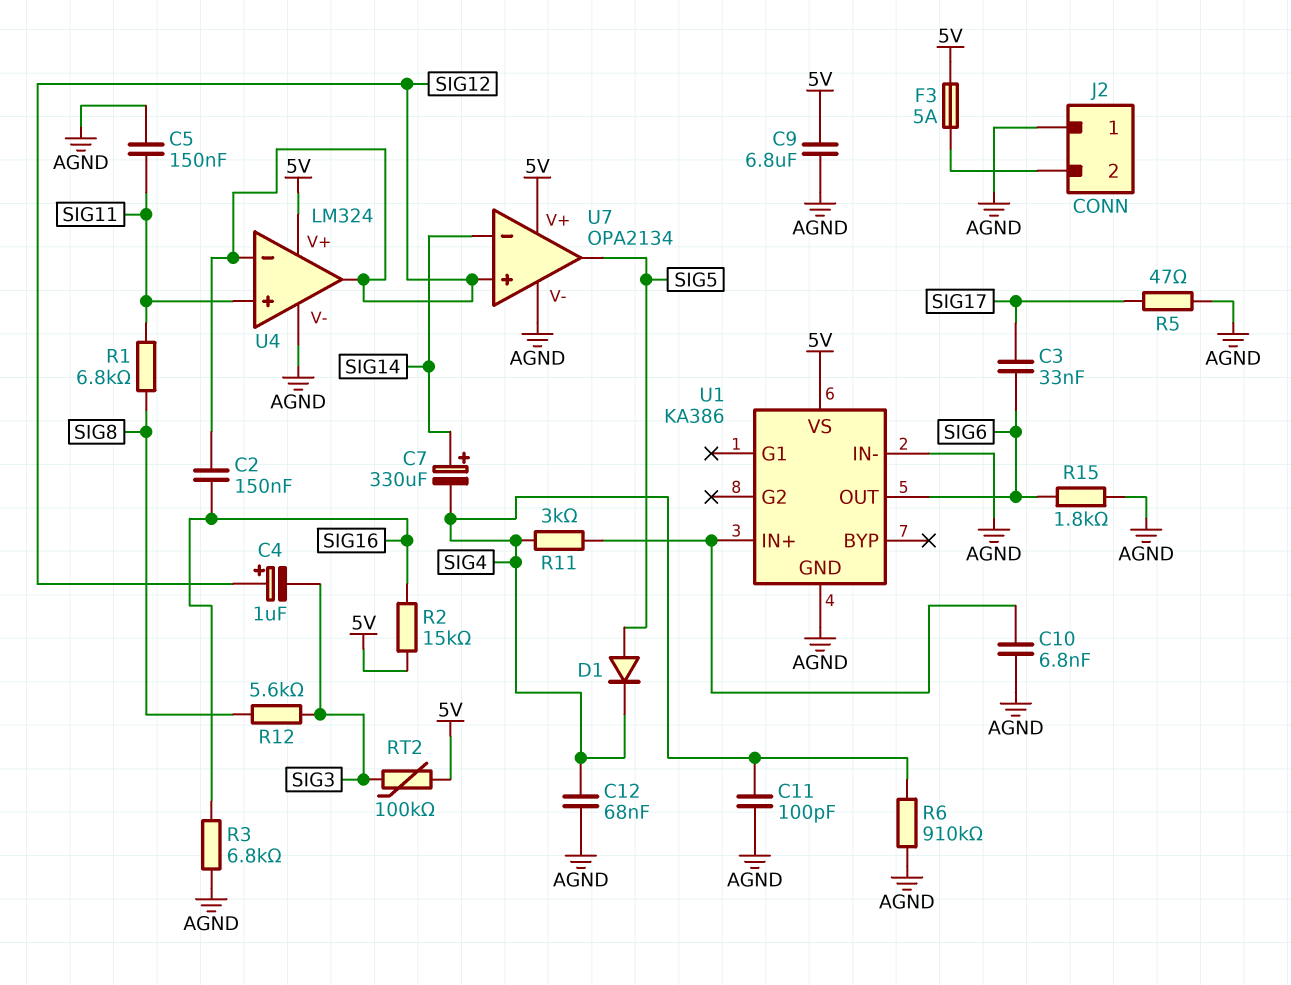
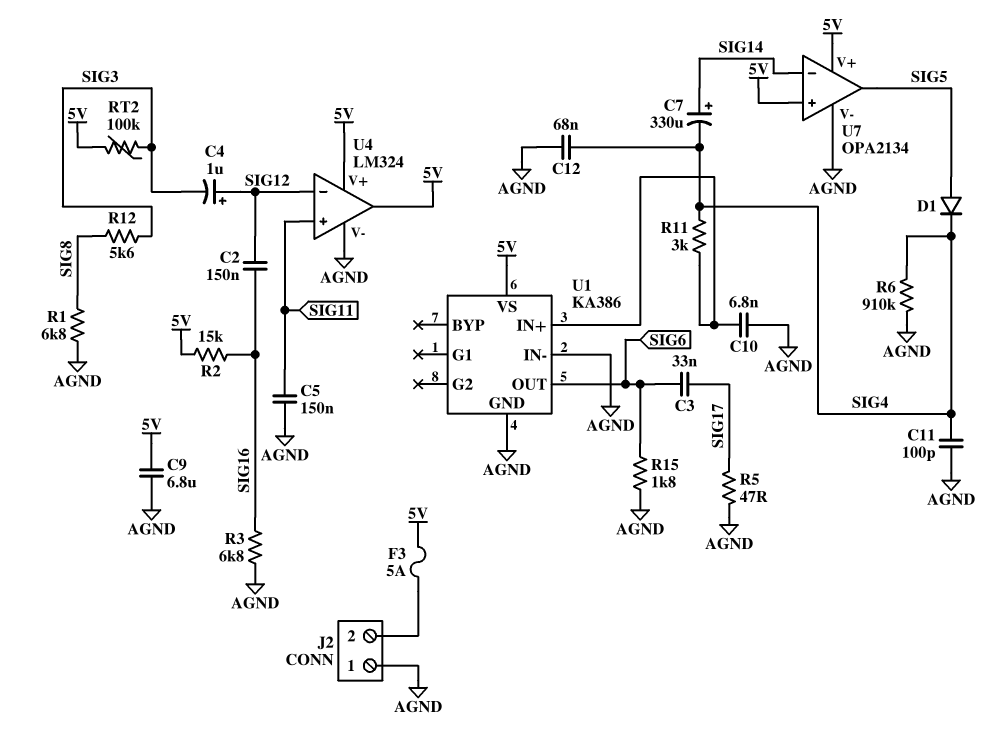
R1: 6.8k (SIG8, SIG11) -> 6.8k (AGND, SIG8)
U4 pin out: SIG12 -> 5V
U7 pin in+: SIG12 -> 5V

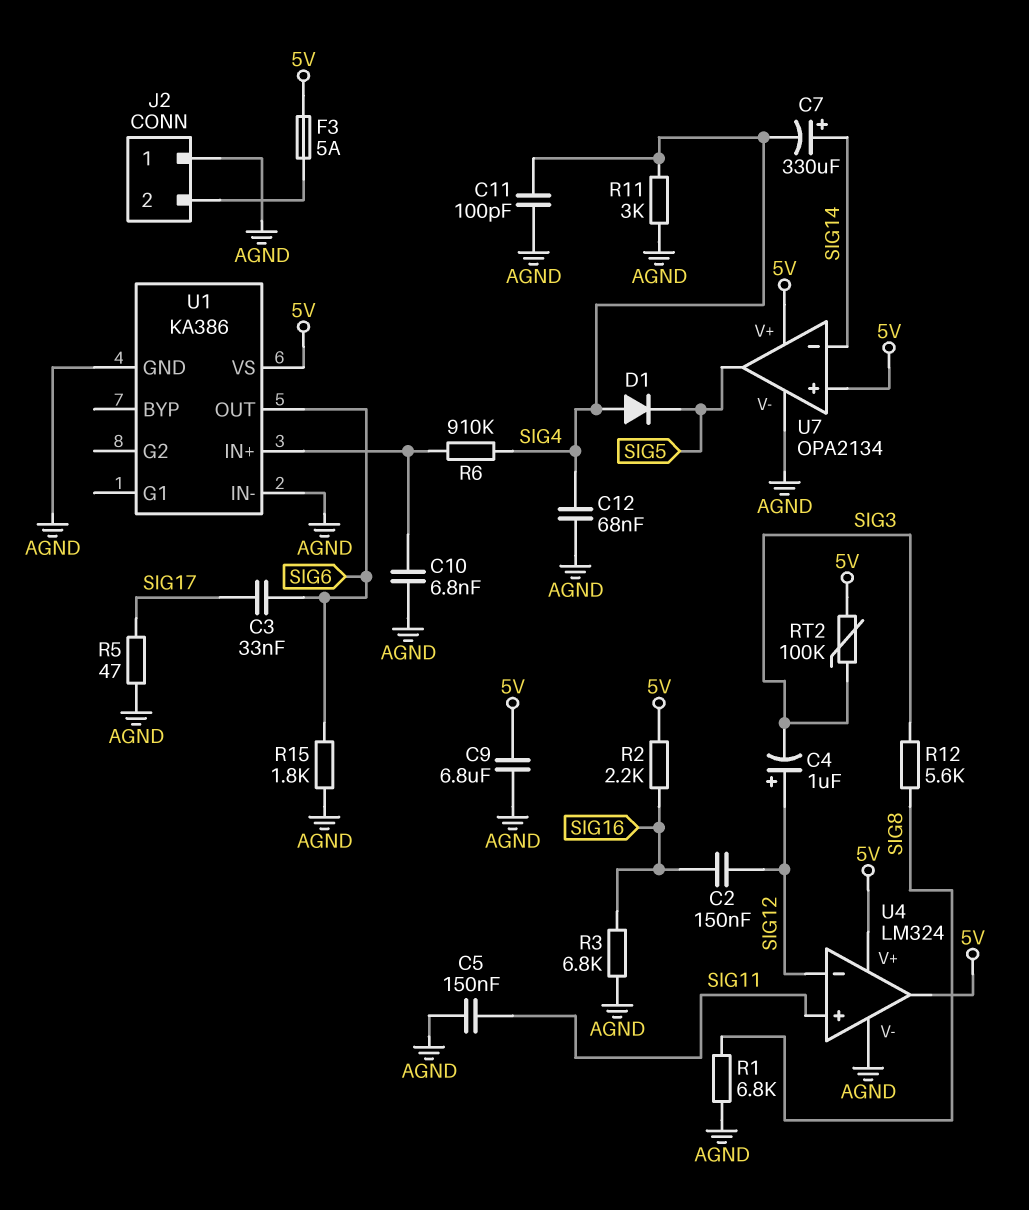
D1: diode (A SIG5, K SIG4) -> diode (A SIG4, K SIG5)
R2: 15k (5V, SIG16) -> 2.2k (5V, SIG16)
R6: 910k (AGND, SIG4) -> 910k (SIG4, U1/IN+)
R11: 3k (SIG4, U1/IN+) -> 3k (AGND, SIG4)

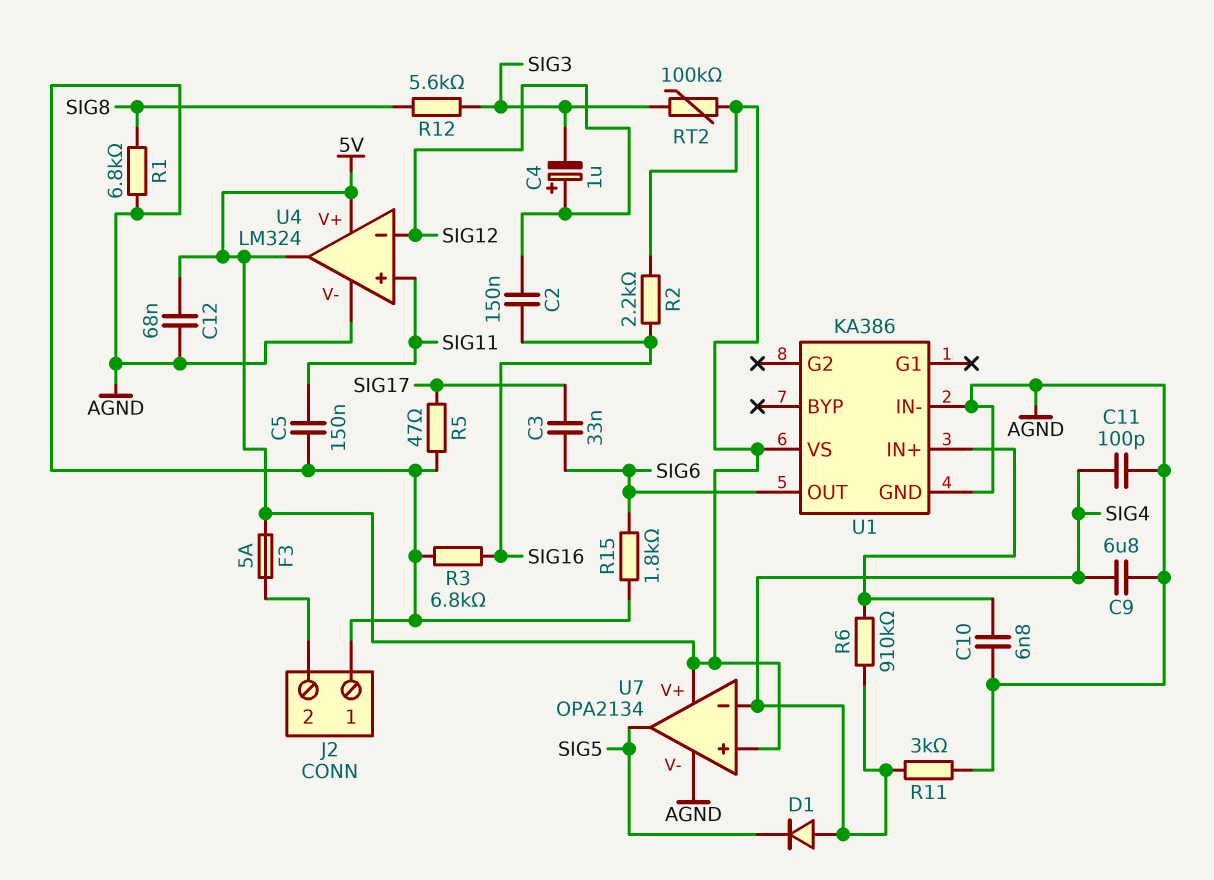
C7: 330uF (plus SIG14, minus SIG4) -> none
C9: 6.8uF (5V, AGND) -> 6.8uF (AGND, SIG4)
C12: 68nF (AGND, SIG4) -> 68nF (5V, AGND)
U7 pin in-: SIG14 -> SIG4

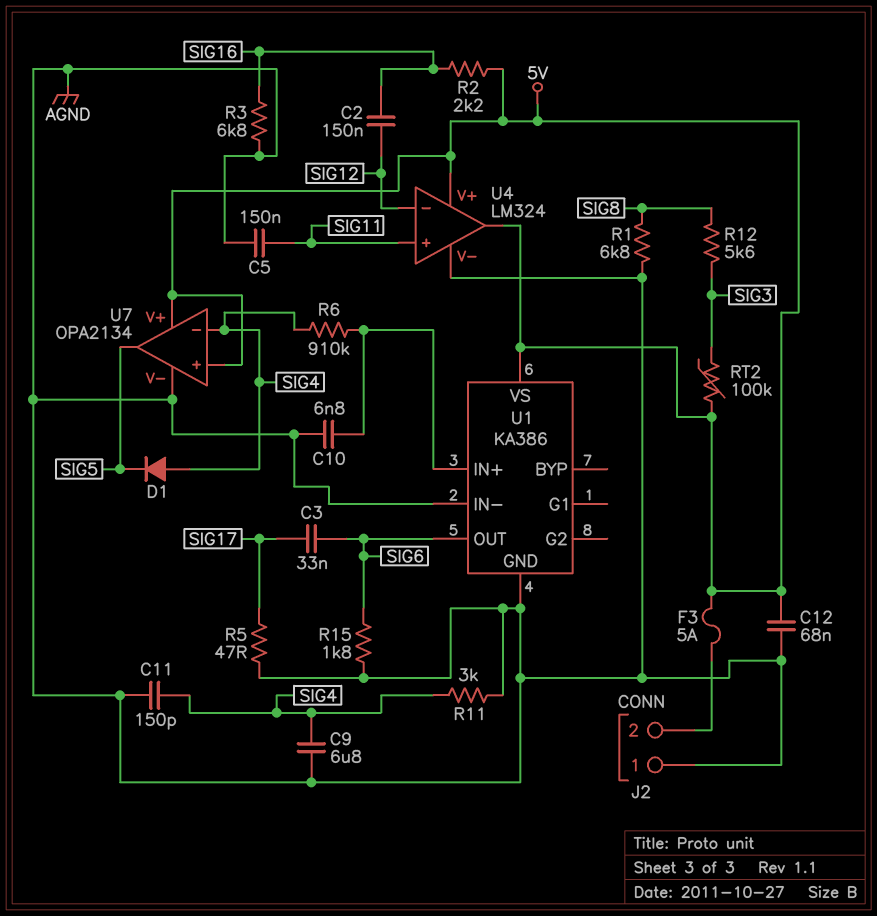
C4: 1uF (plus SIG12, minus SIG3) -> none
C11: 100pF (AGND, SIG4) -> 150pF (AGND, SIG4)

